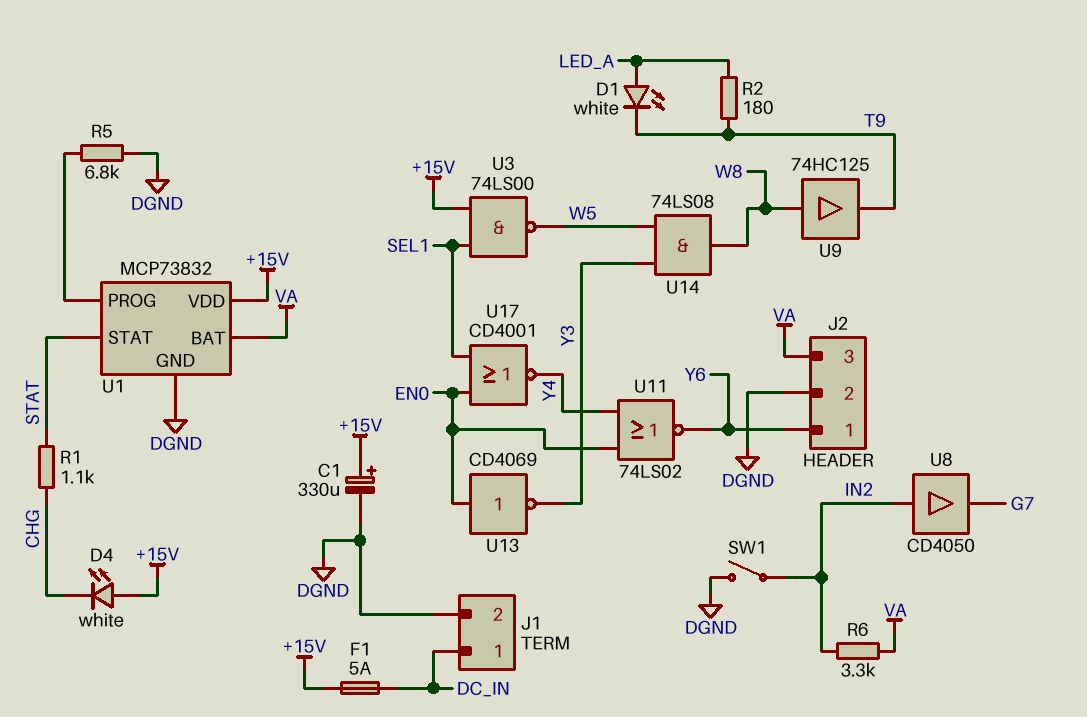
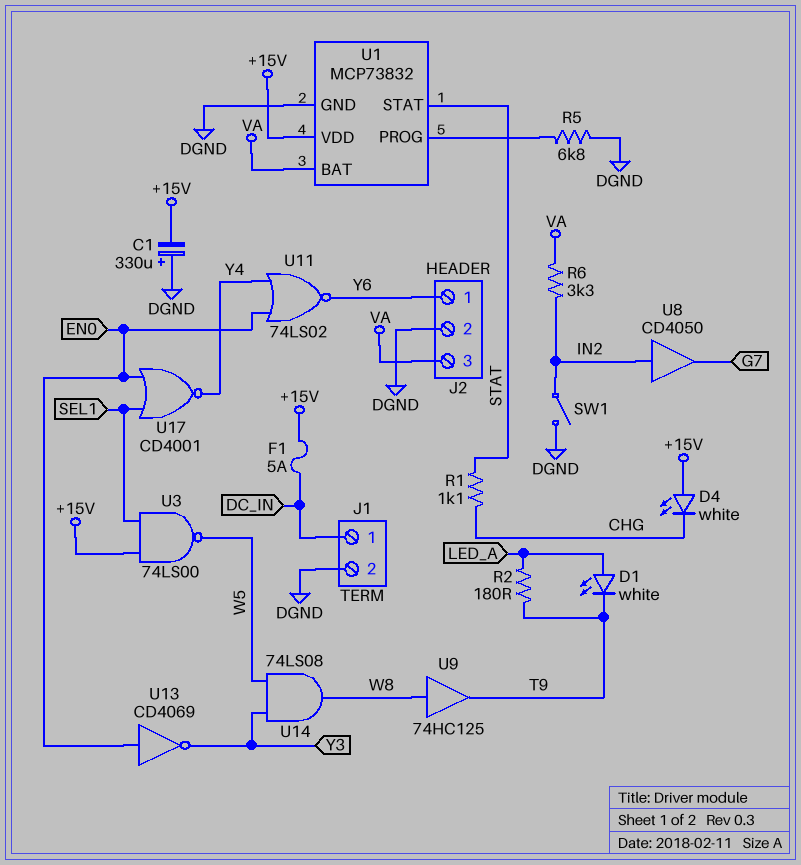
C1: 330uF (plus +15V, minus DGND) -> 330uF (plus DGND, minus +15V)

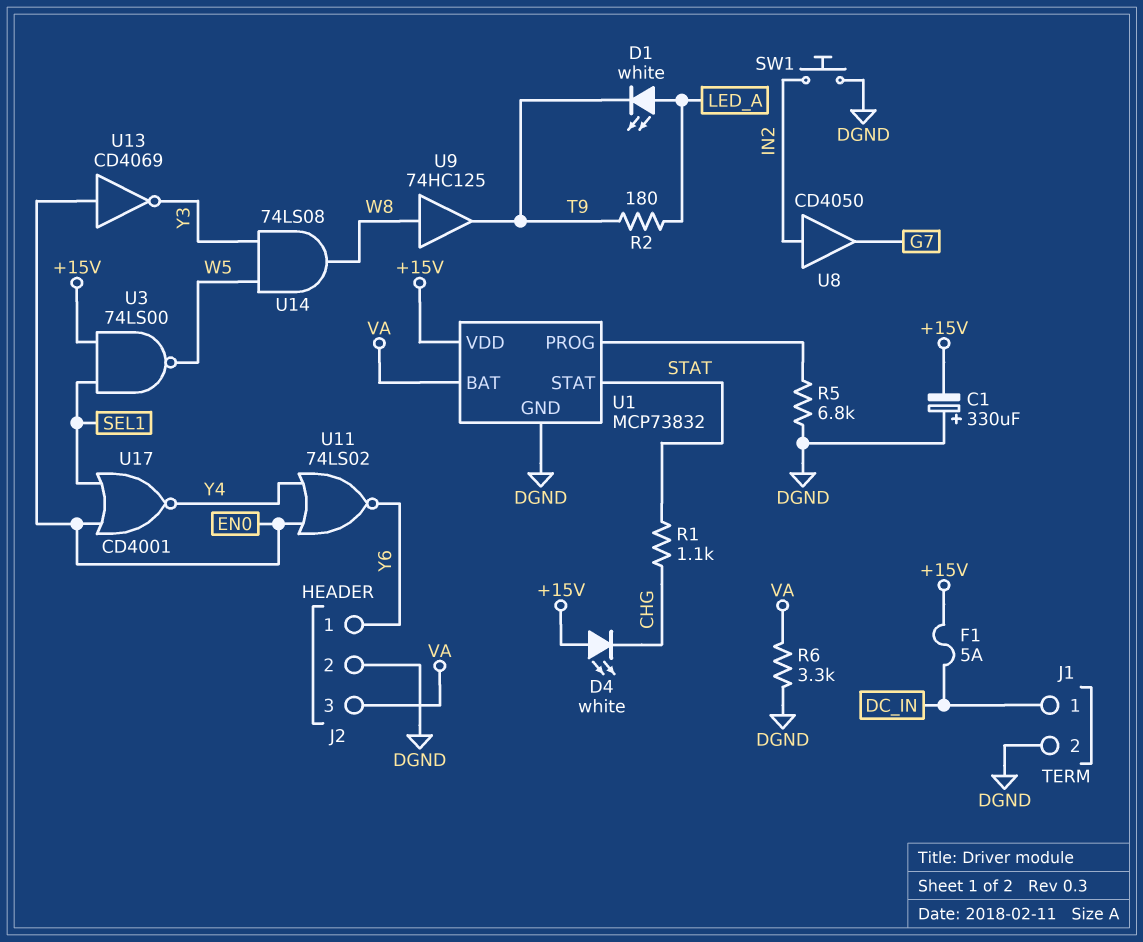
R6: 3.3k (IN2, VA) -> 3.3k (DGND, VA)
SW1: switch (DGND, IN2) -> button (DGND, IN2)

